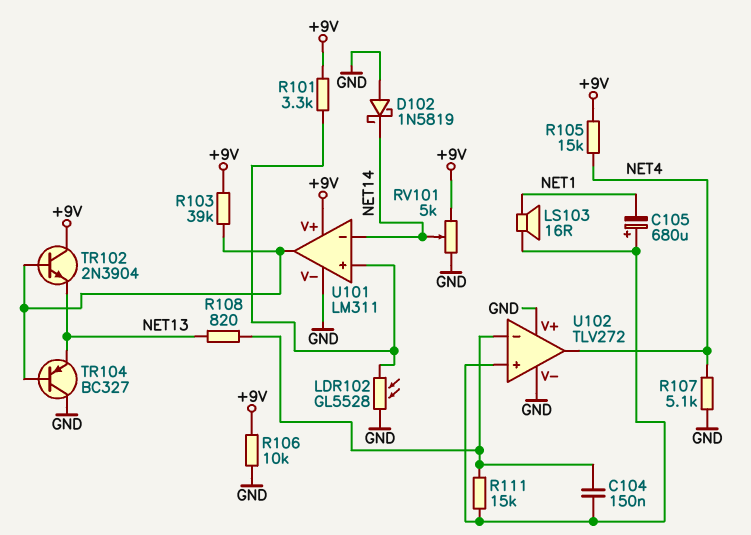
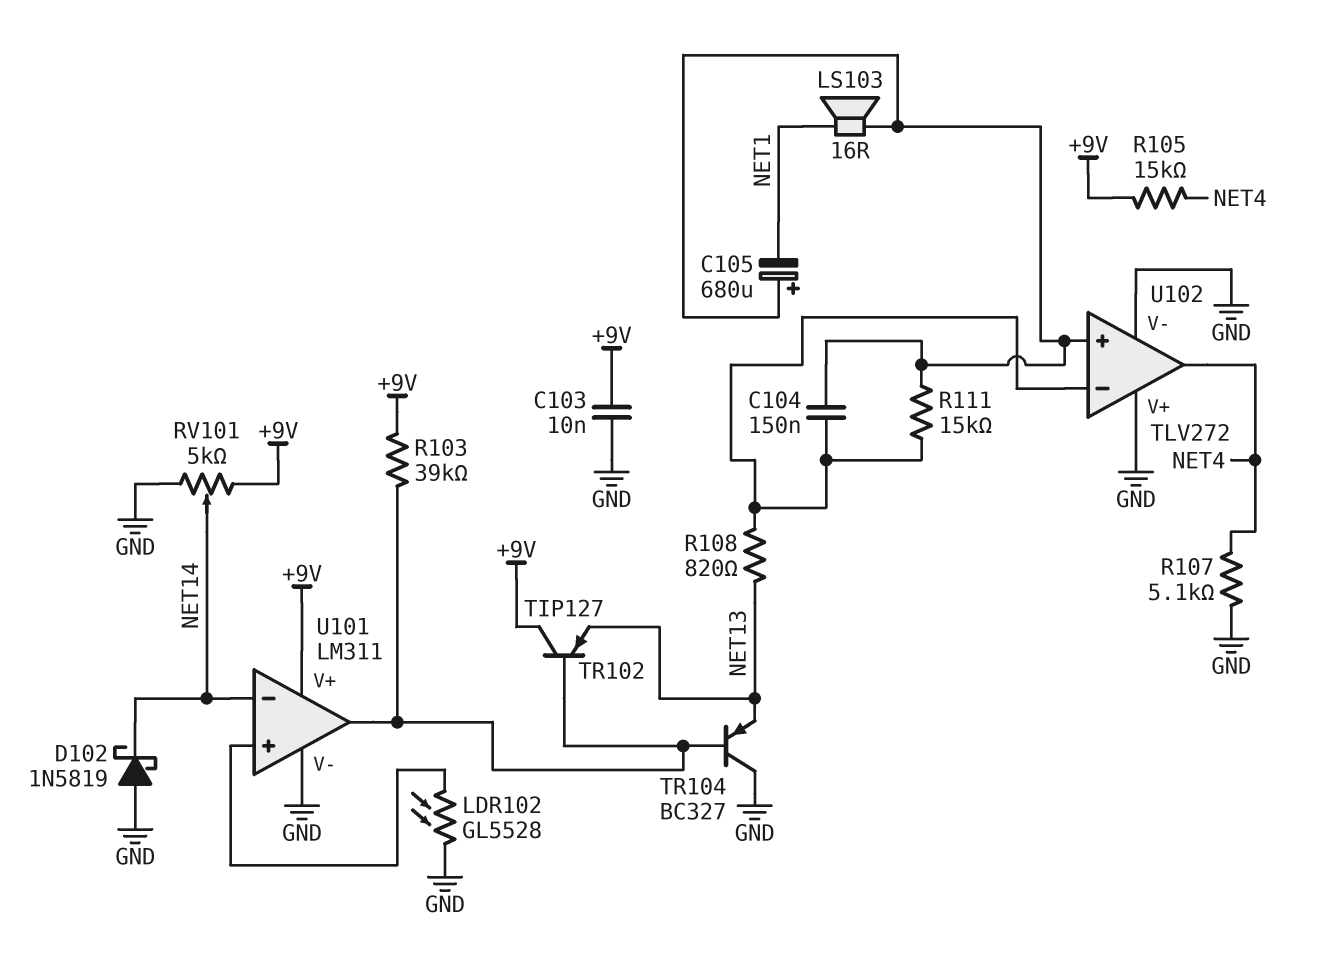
C103: none -> 10nF (+9V, GND)
R101: 3.3k (+9V, U101/in+) -> none
R106: 10k (+9V, GND) -> none
TR102: NPN 2N3904 (B U101/out, C +9V, E NET13) -> PNP TIP127 (B U101/out, C +9V, E NET13)

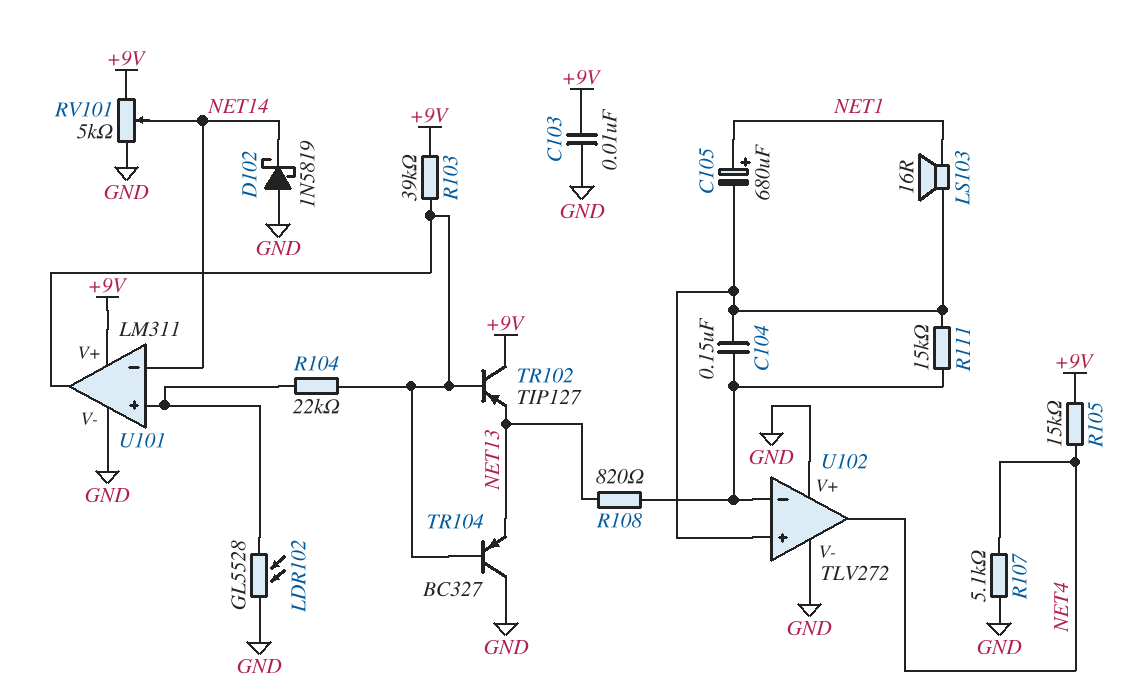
C105: 680uF (plus U102/in+, minus NET1) -> 680uF (plus NET1, minus U102/in+)
R104: none -> 22k (U101/in+, U101/out)

